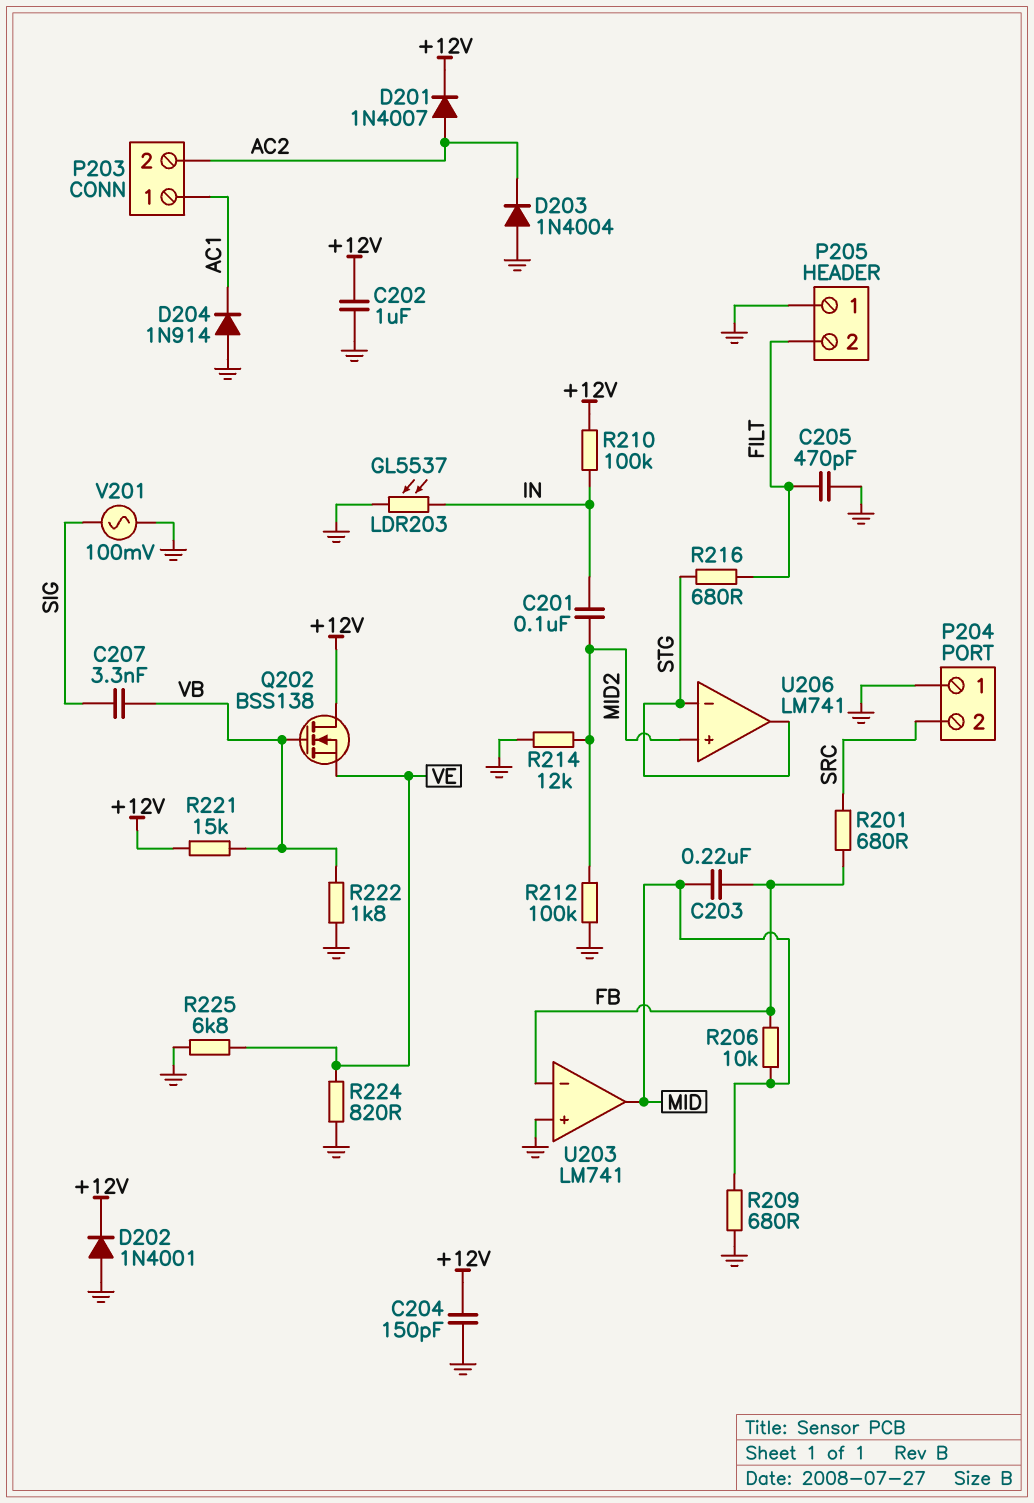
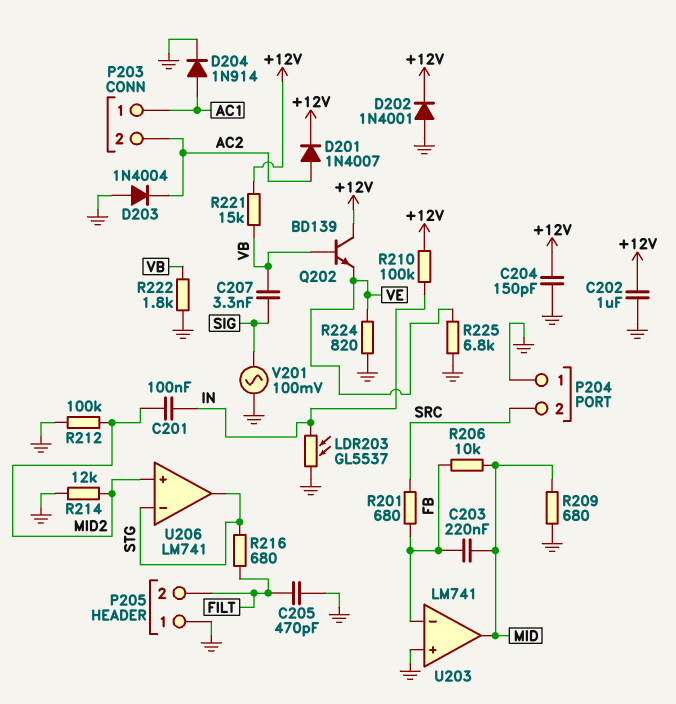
D204: diode 1N914 (A GND, K AC1) -> diode 1N914 (A AC1, K GND)
Q202: NMOS BSS138 (G VB, D +12V, S VE) -> NPN BD139 (B VB, C +12V, E VE)

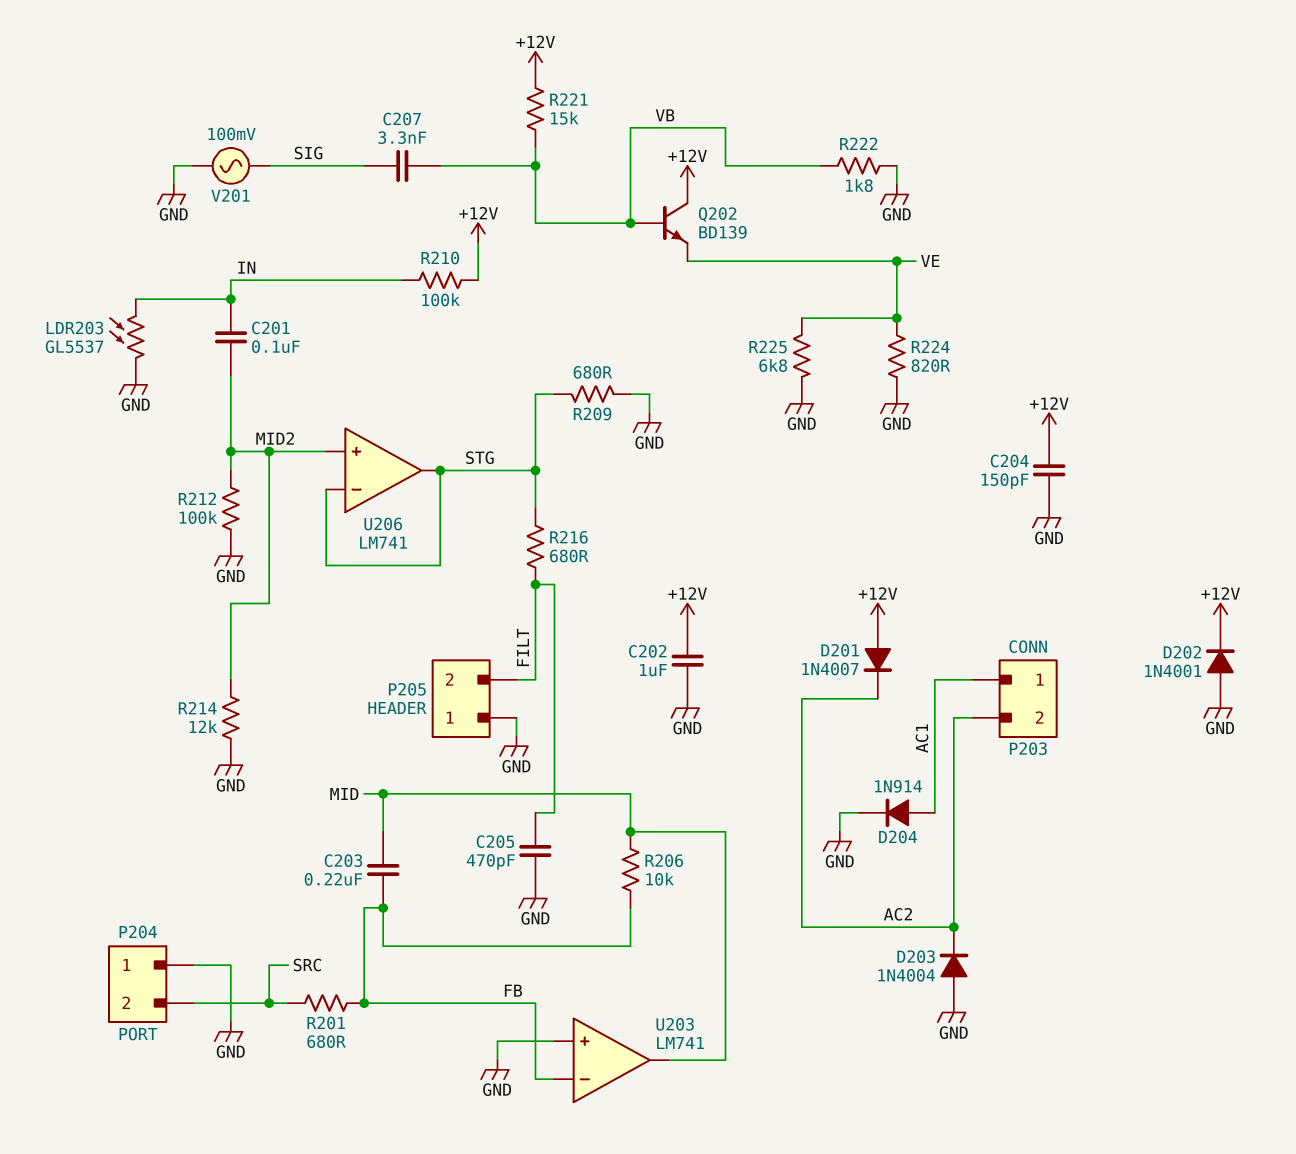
D201: diode 1N4007 (A AC2, K +12V) -> diode 1N4007 (A +12V, K AC2)
R209: 680 (GND, MID) -> 680 (GND, STG)

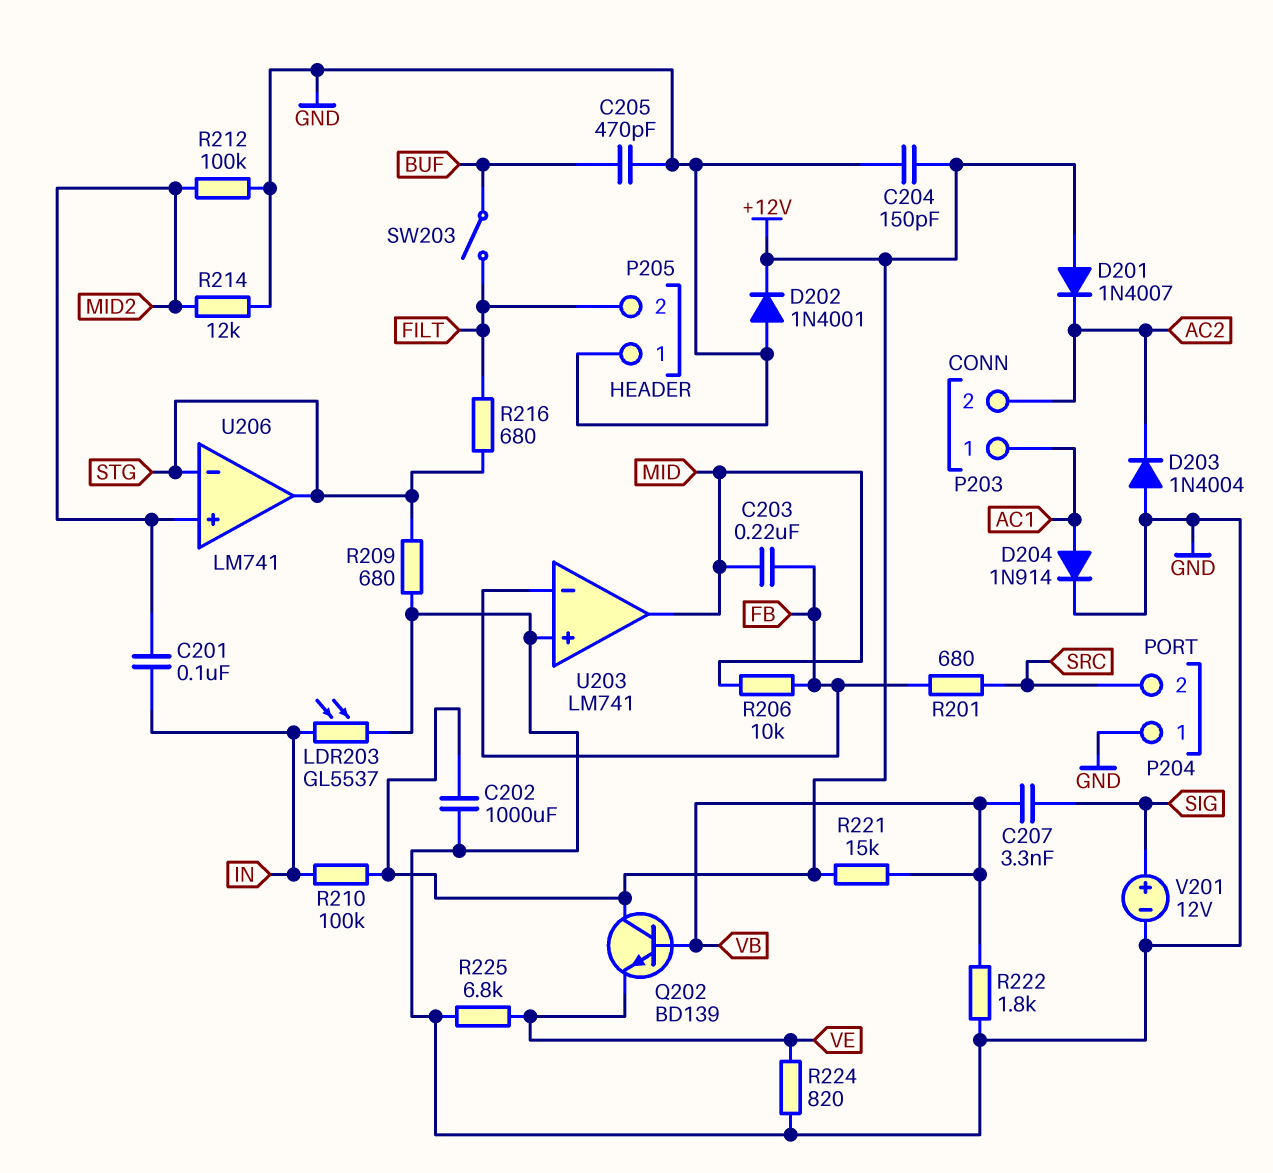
C202: 1uF (+12V, GND) -> 1000uF (+12V, GND)
C205: 470pF (FILT, GND) -> 470pF (BUF, GND)
SW203: none -> switch (BUF, FILT)
V201: AC 100mV (GND, SIG) -> 12V (plus SIG, minus GND)

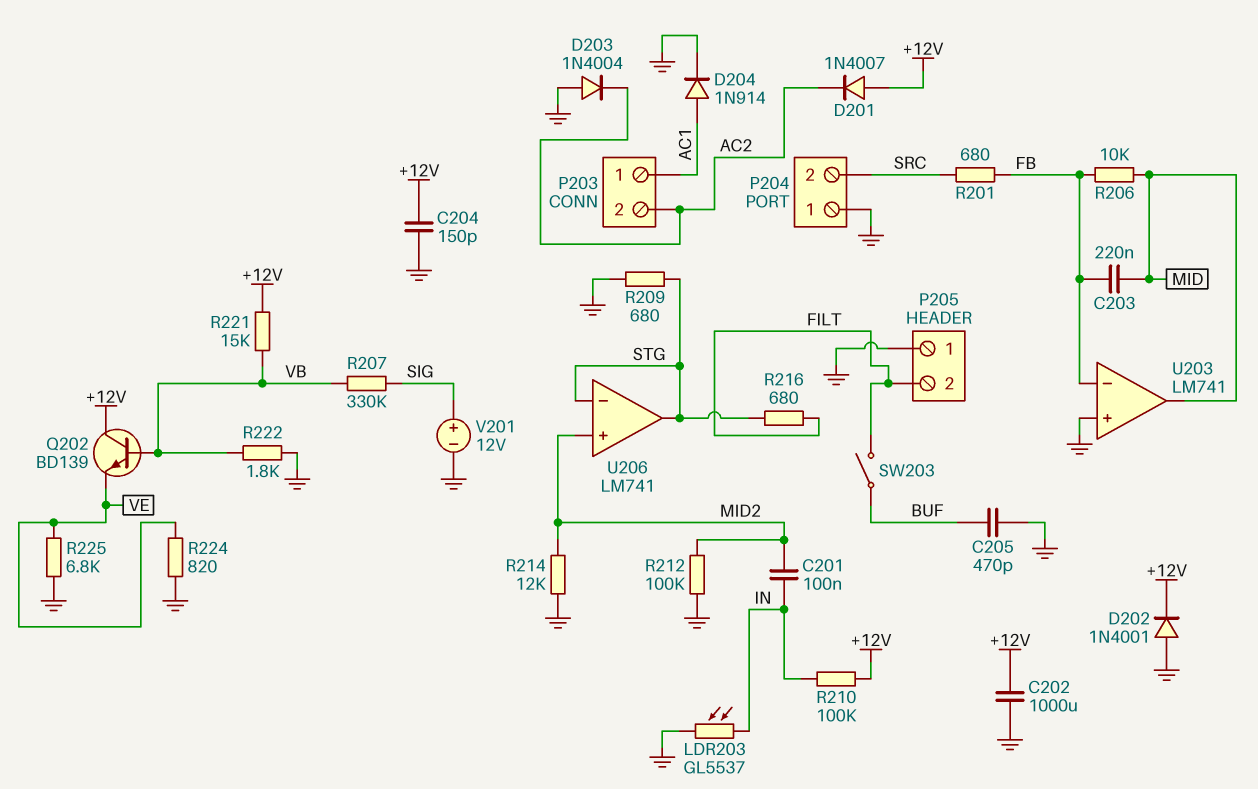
C207: 3.3nF (SIG, VB) -> none
R207: none -> 330k (SIG, VB)

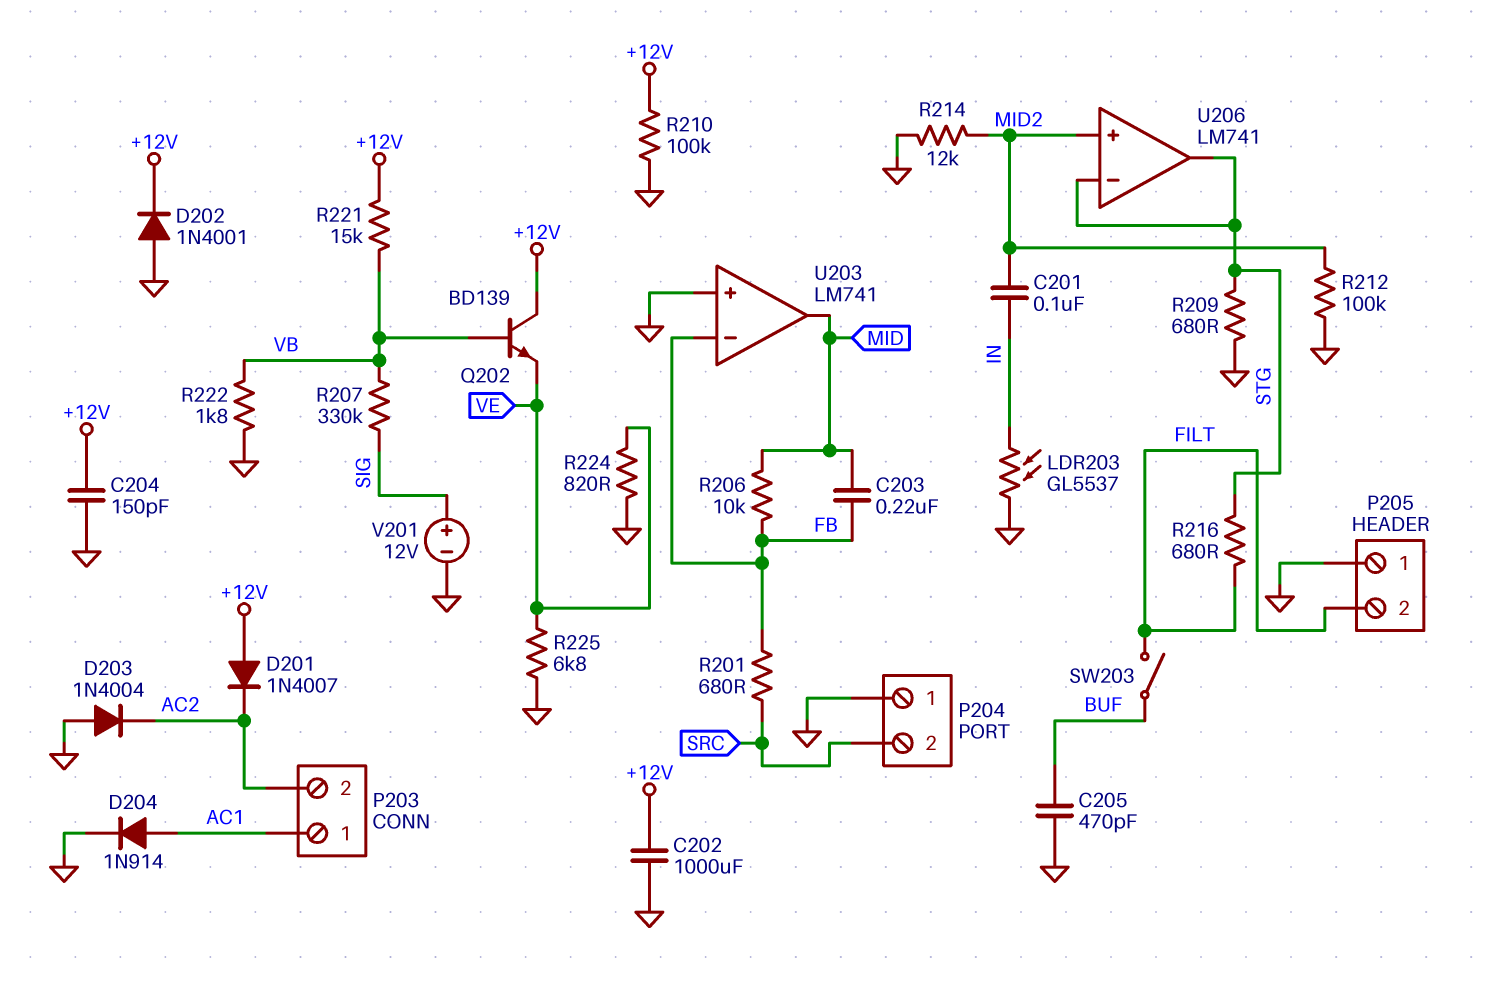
R210: 100k (+12V, IN) -> 100k (+12V, GND)

